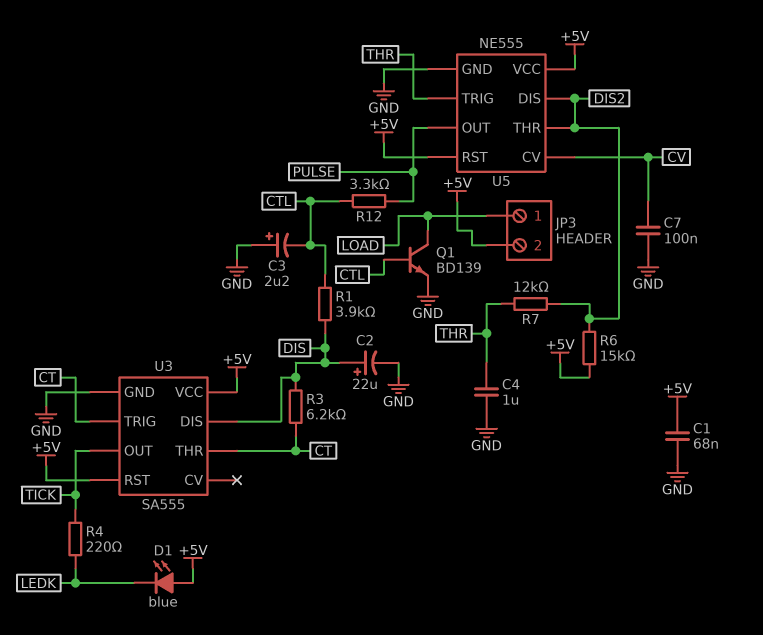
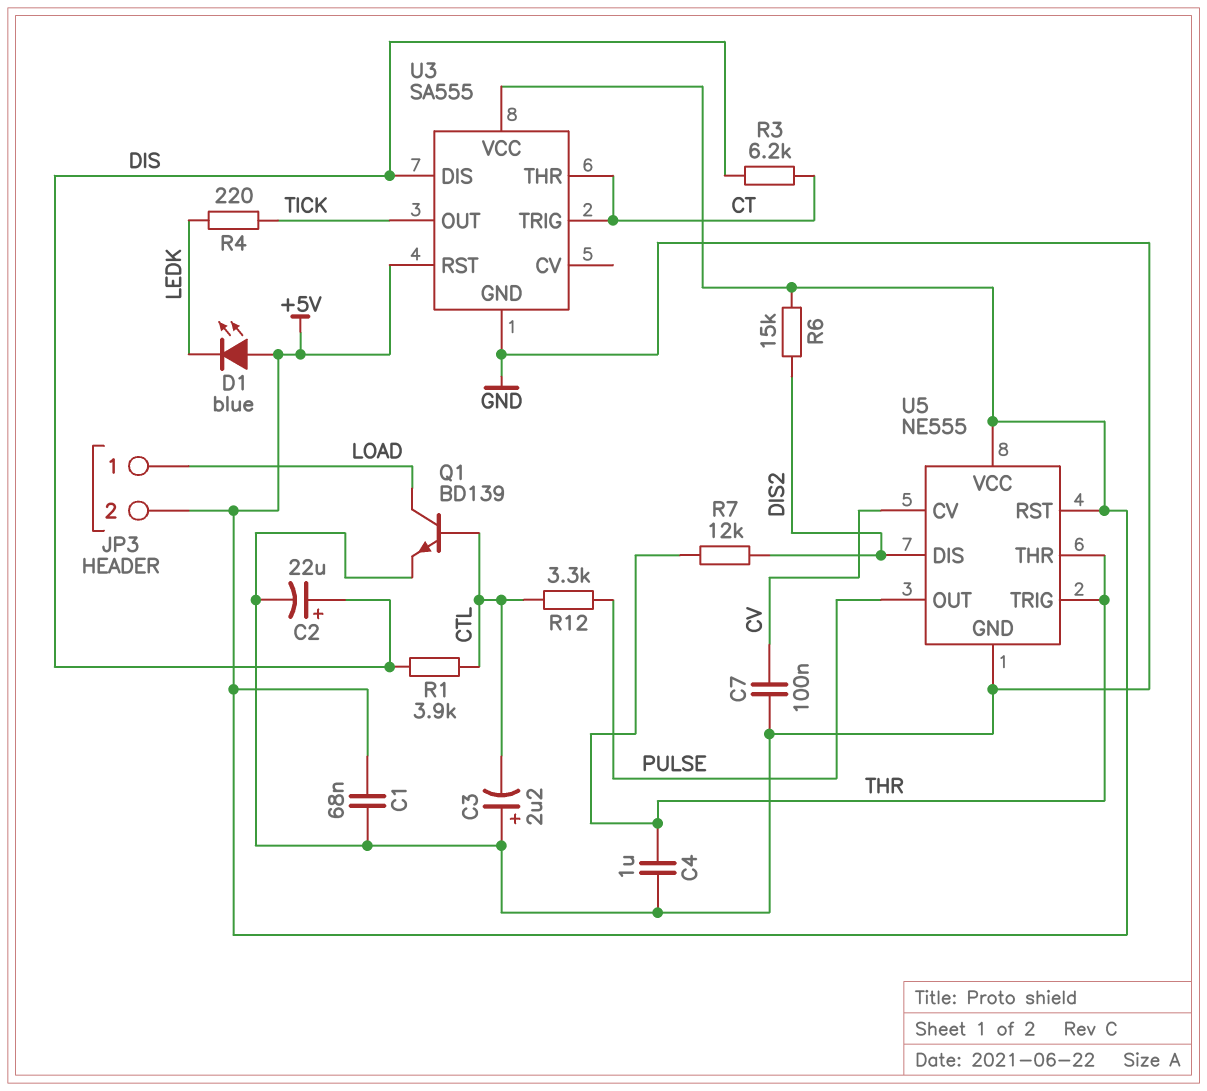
U5 pin THR: DIS2 -> THR

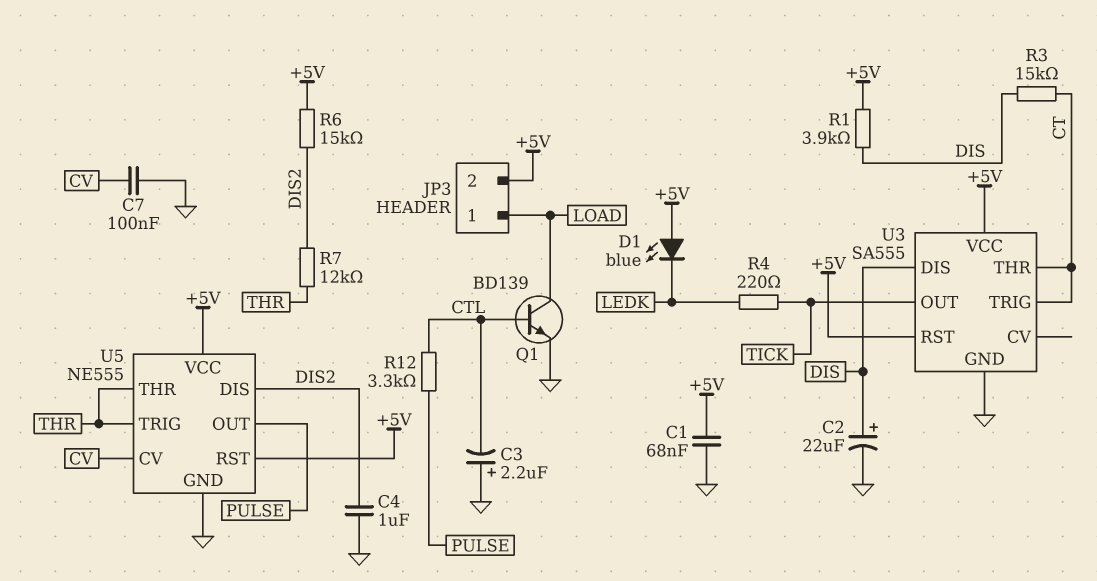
C4: 1uF (GND, THR) -> 1uF (DIS2, GND)
R1: 3.9k (CTL, DIS) -> 3.9k (+5V, DIS)
R3: 6.2k (CT, DIS) -> 15k (CT, DIS)

